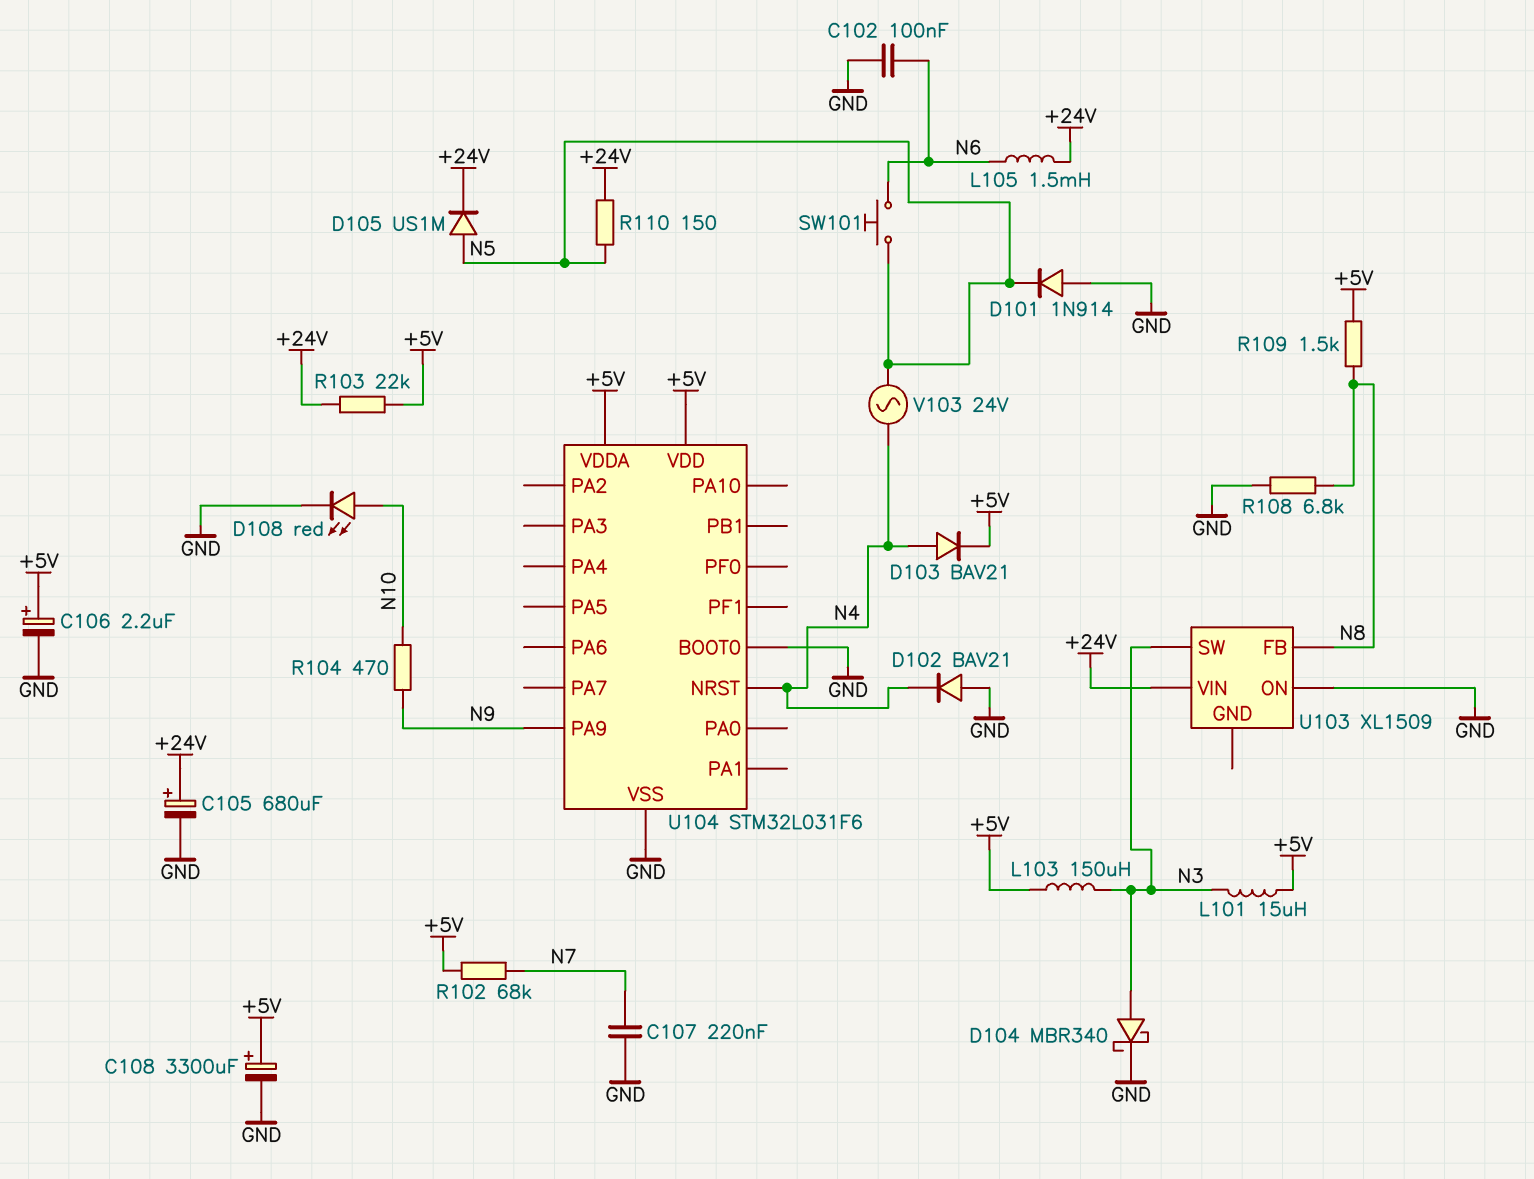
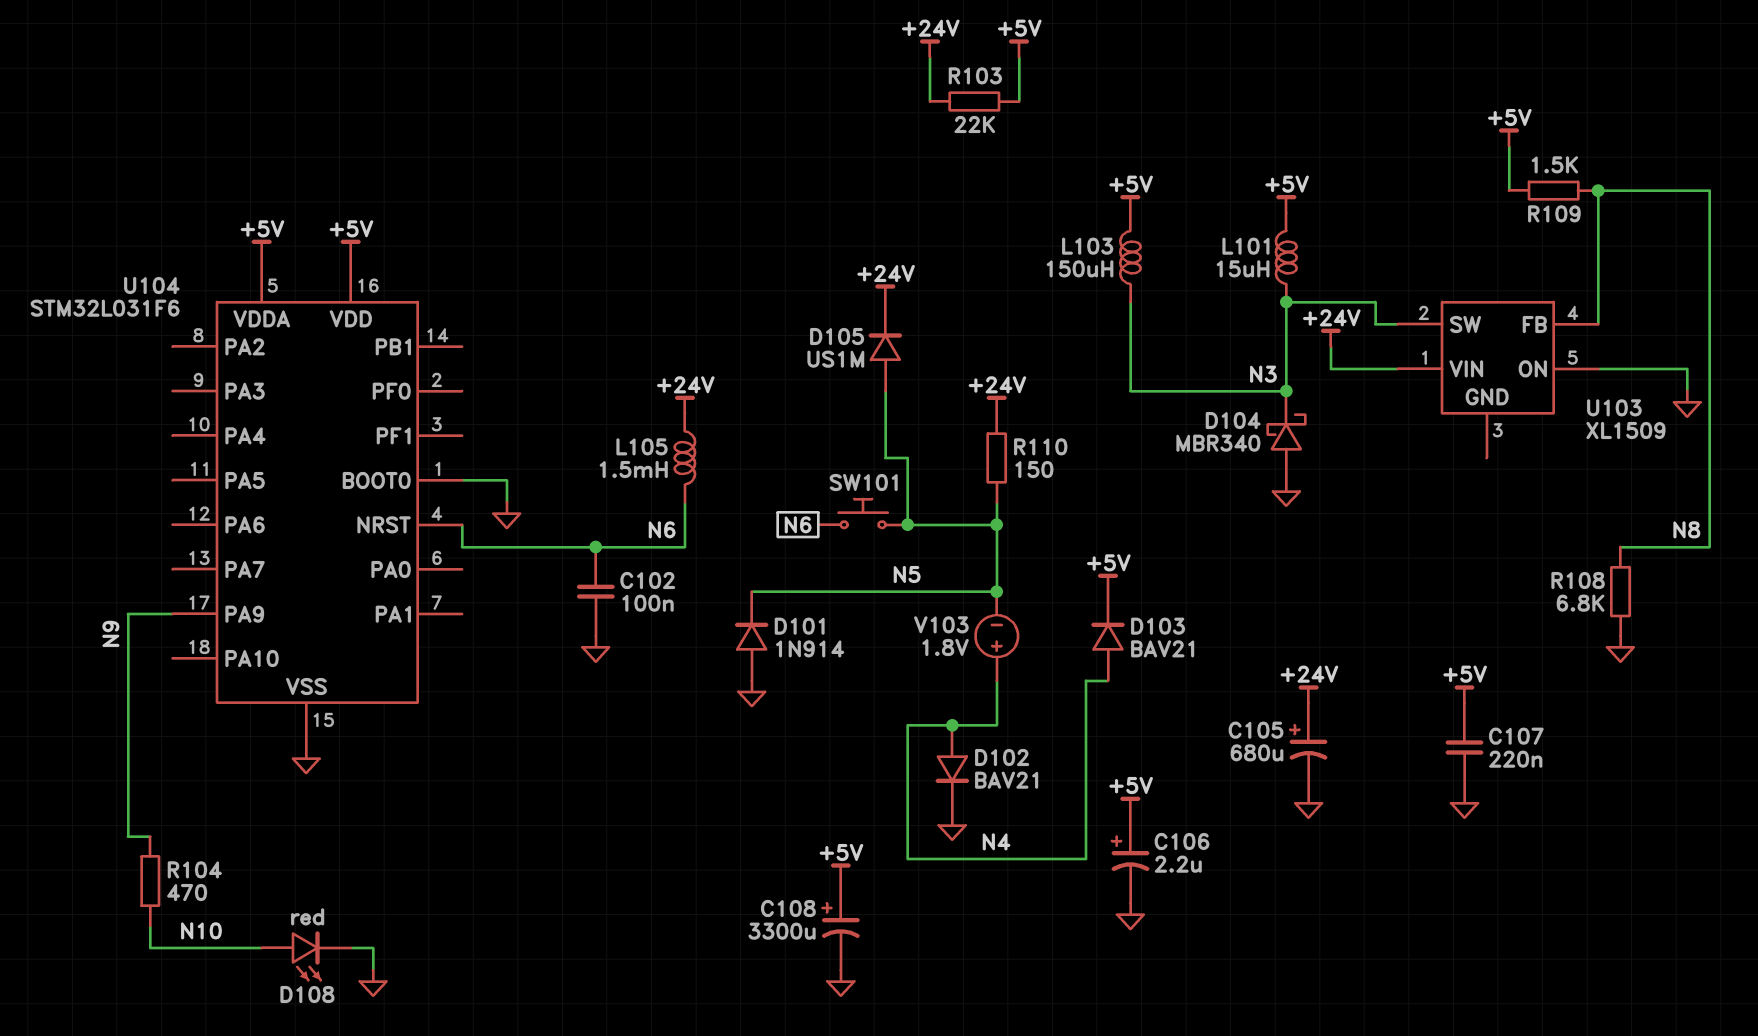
C107: 220nF (GND, N7) -> 220nF (+5V, GND)
D102: diode BAV21 (A GND, K N4) -> diode BAV21 (A N4, K GND)
D104: schottky MBR340 (A N3, K GND) -> schottky MBR340 (A GND, K N3)
R102: 68k (+5V, N7) -> none
U104 pin NRST: N4 -> N6
V103: AC 24V (N4, N5) -> 1.8V (plus N4, minus N5)

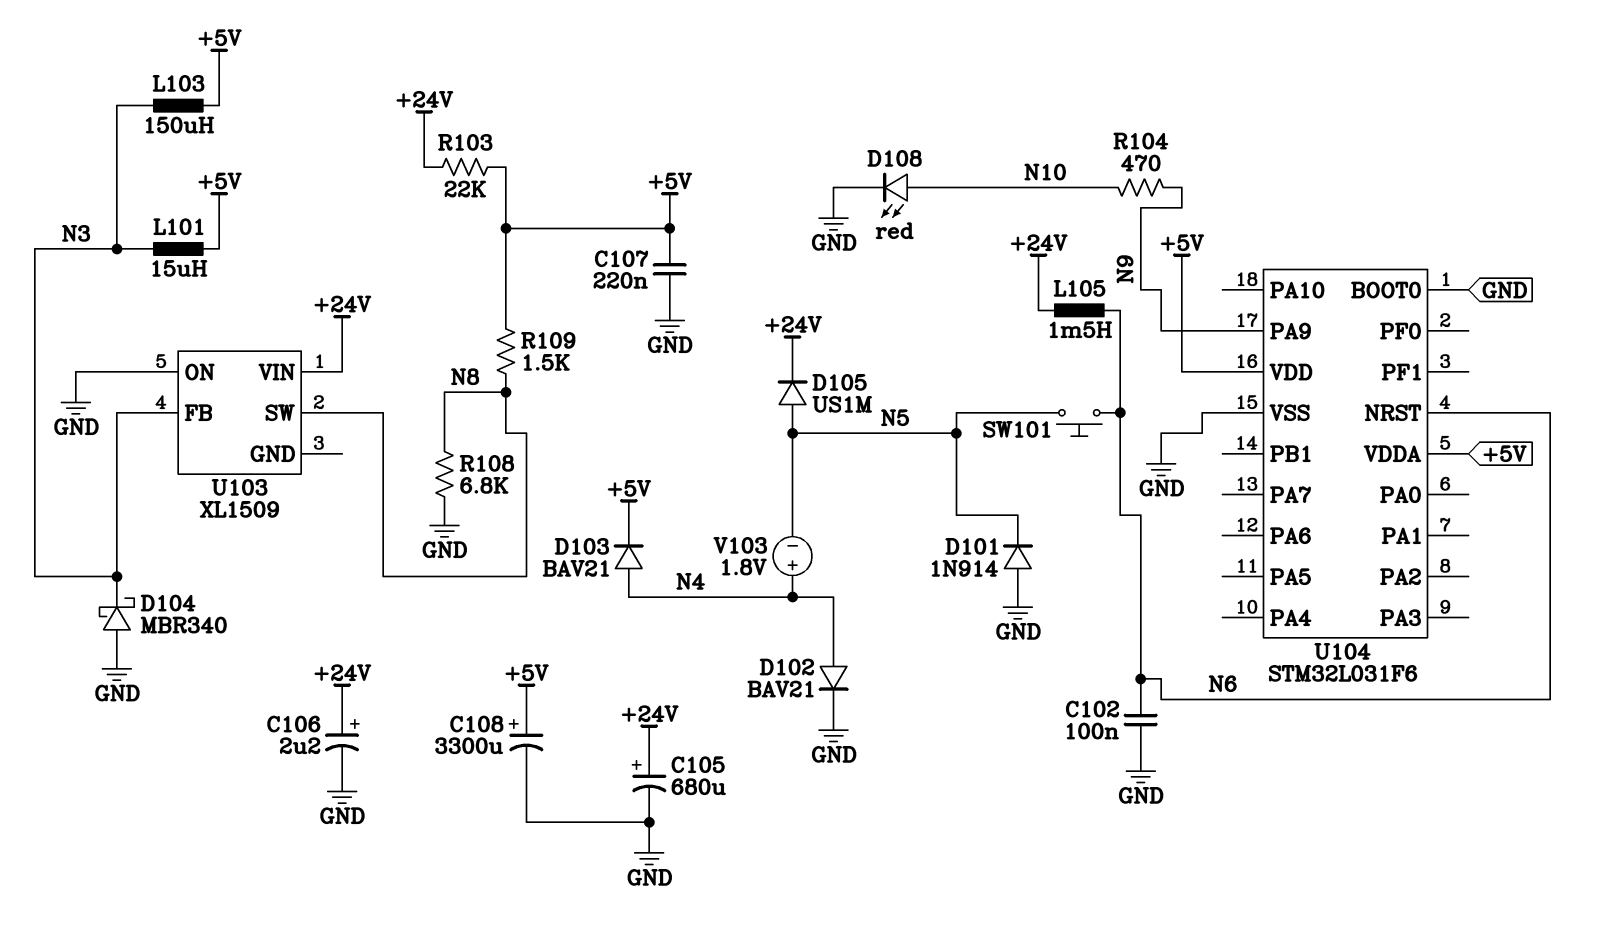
C106: 2.2uF (plus +5V, minus GND) -> 2.2uF (plus +24V, minus GND)
R110: 150 (+24V, N5) -> none
U103 pin FB: N8 -> N3
U103 pin SW: N3 -> N8

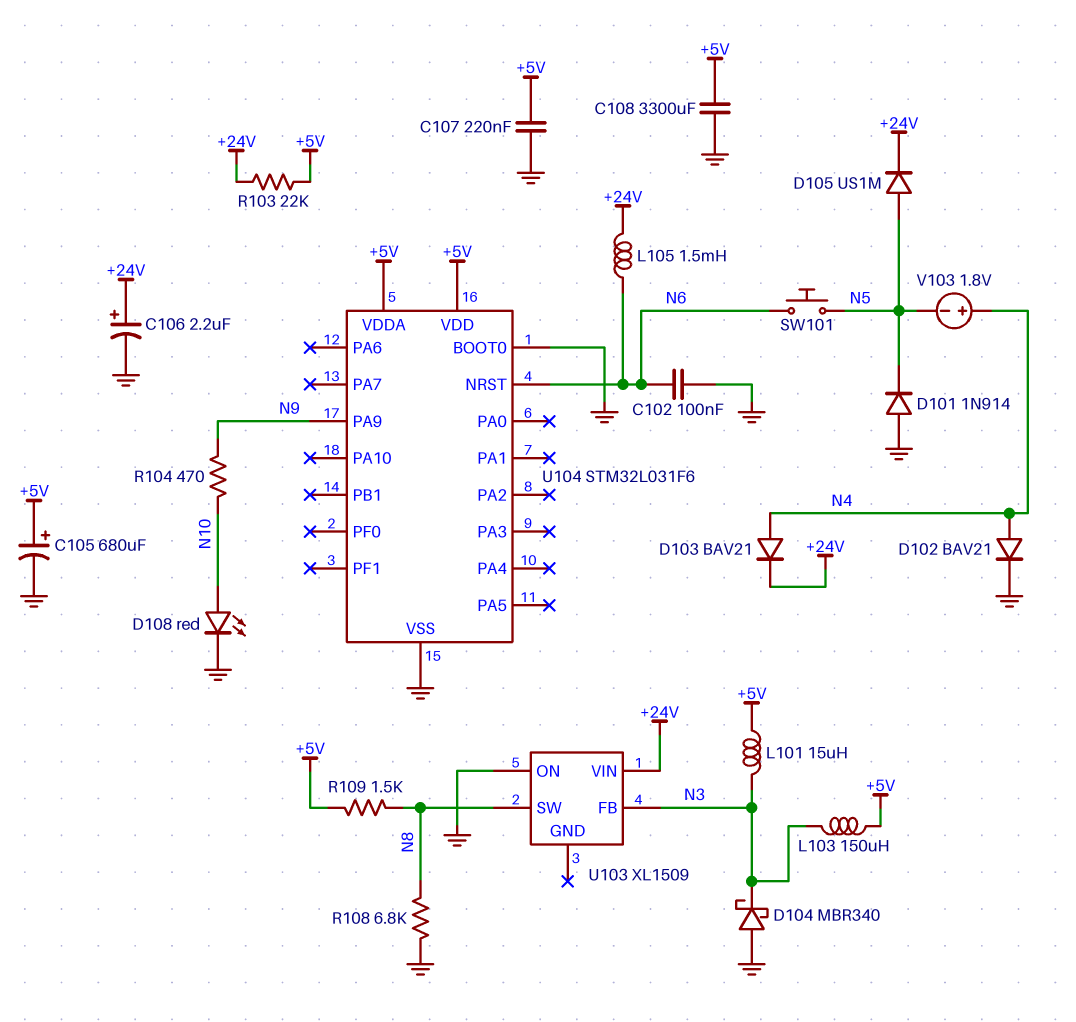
C105: 680uF (plus +24V, minus GND) -> 680uF (plus +5V, minus GND)
C108: 3300uF (plus +5V, minus GND) -> 3300uF (+5V, GND)
D103: diode BAV21 (A N4, K +5V) -> diode BAV21 (A N4, K +24V)

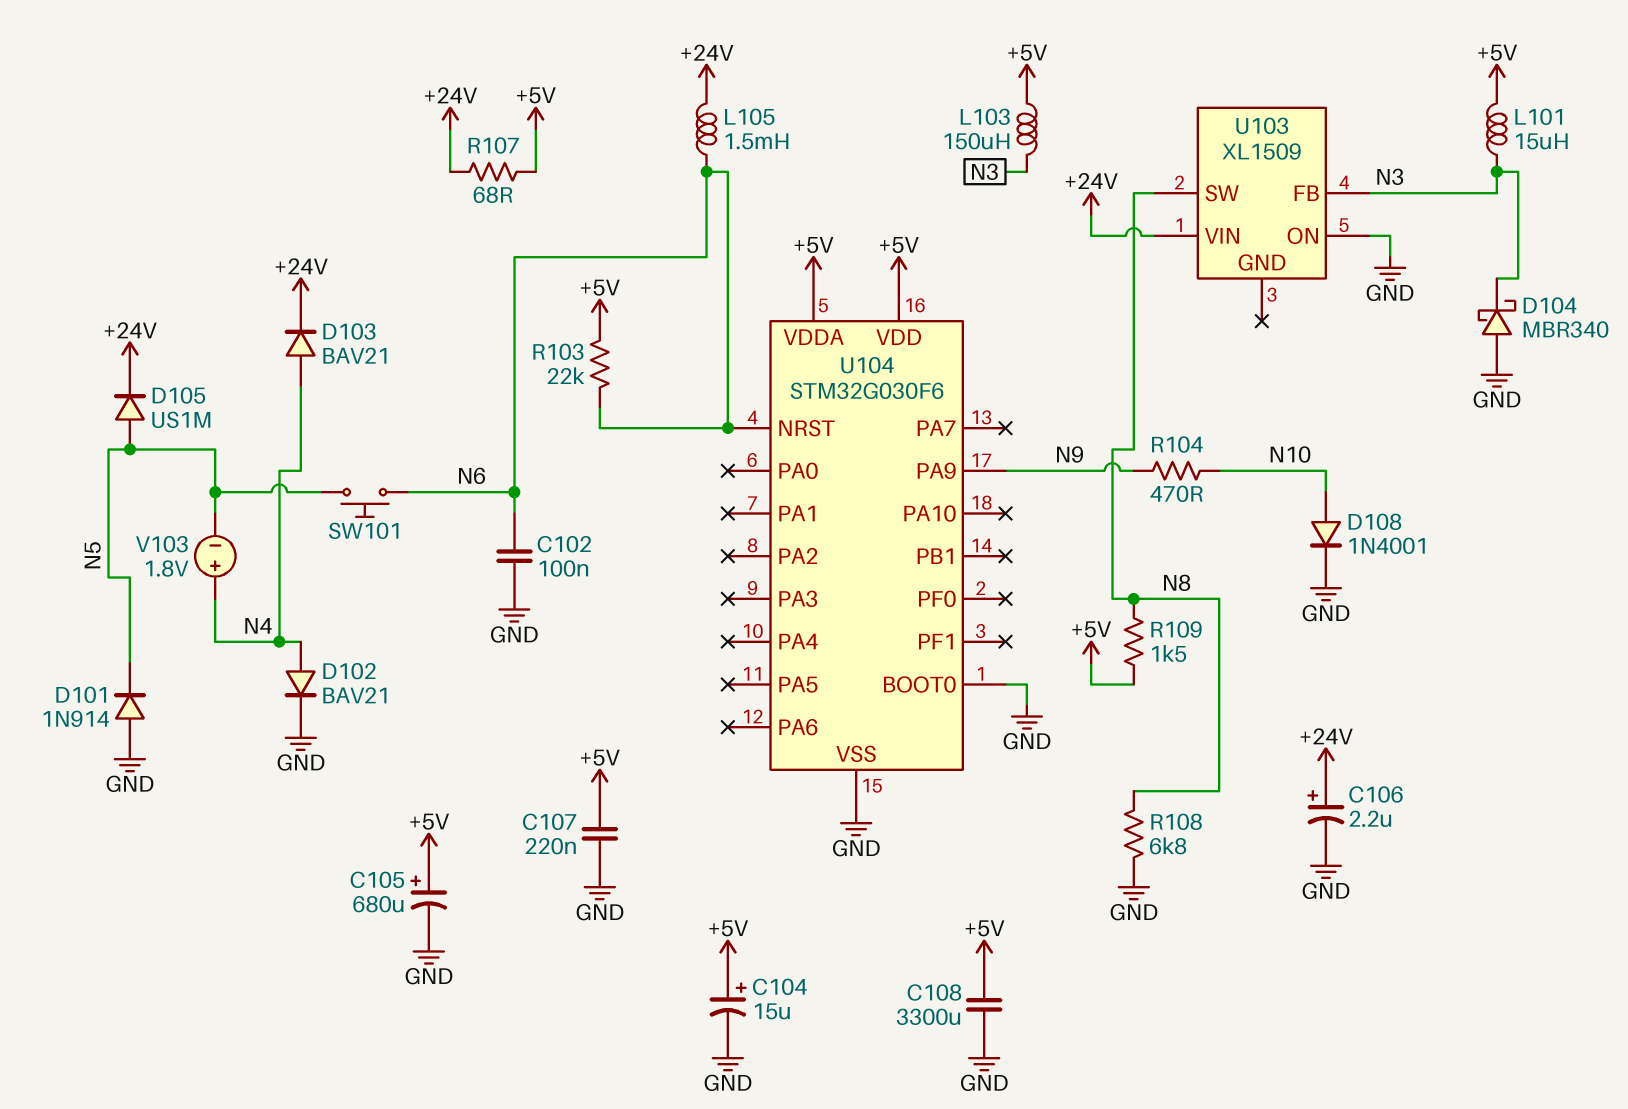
C104: none -> 15uF (plus +5V, minus GND)
D108: LED red (A N10, K GND) -> diode 1N4001 (A N10, K GND)
R103: 22k (+5V, +24V) -> 22k (+5V, N6)
R107: none -> 68 (+5V, +24V)
U104: STM32L031F6 -> STM32G030F6

